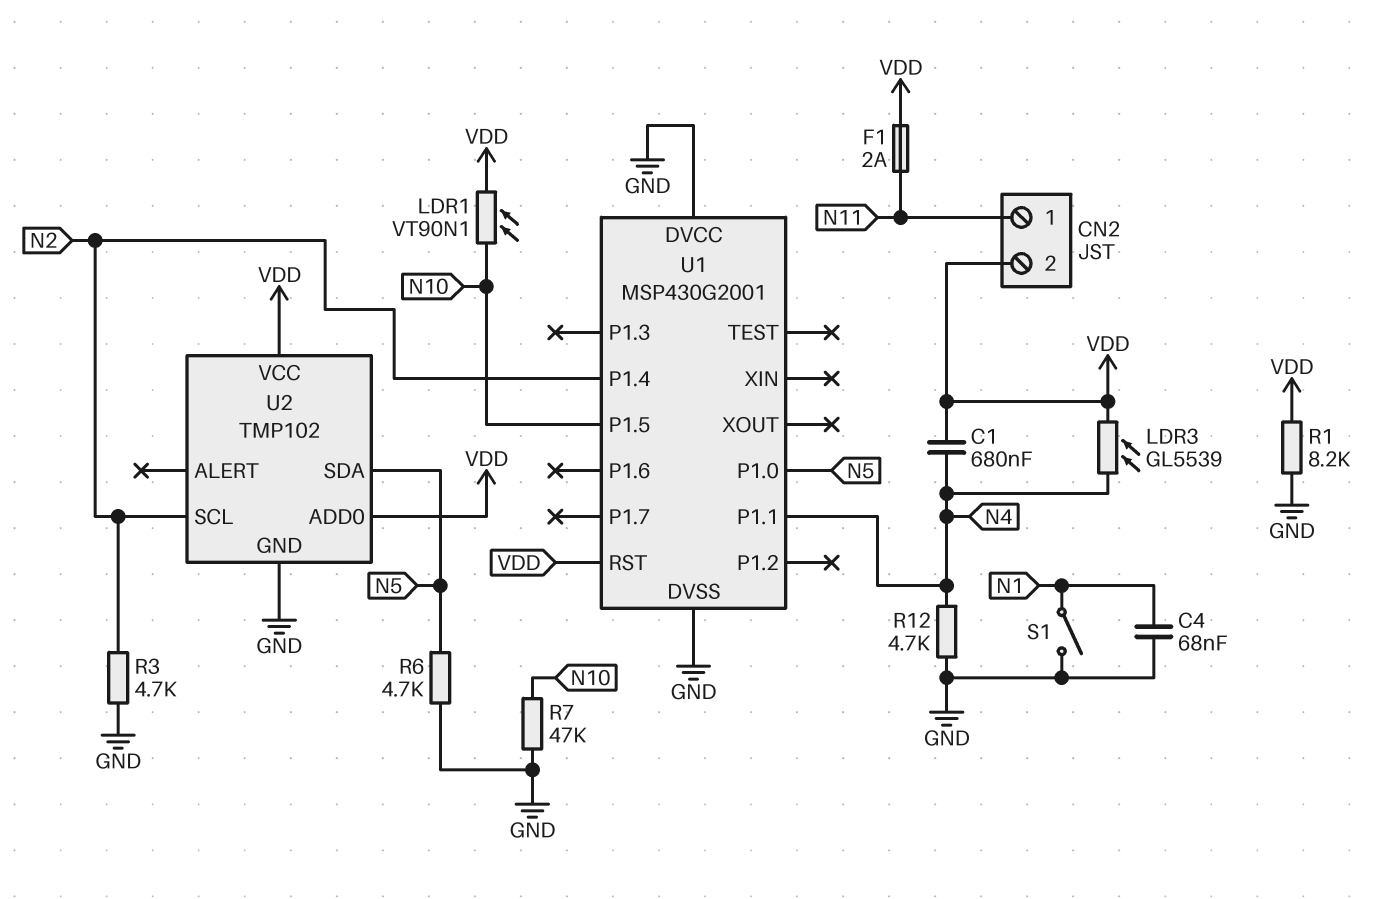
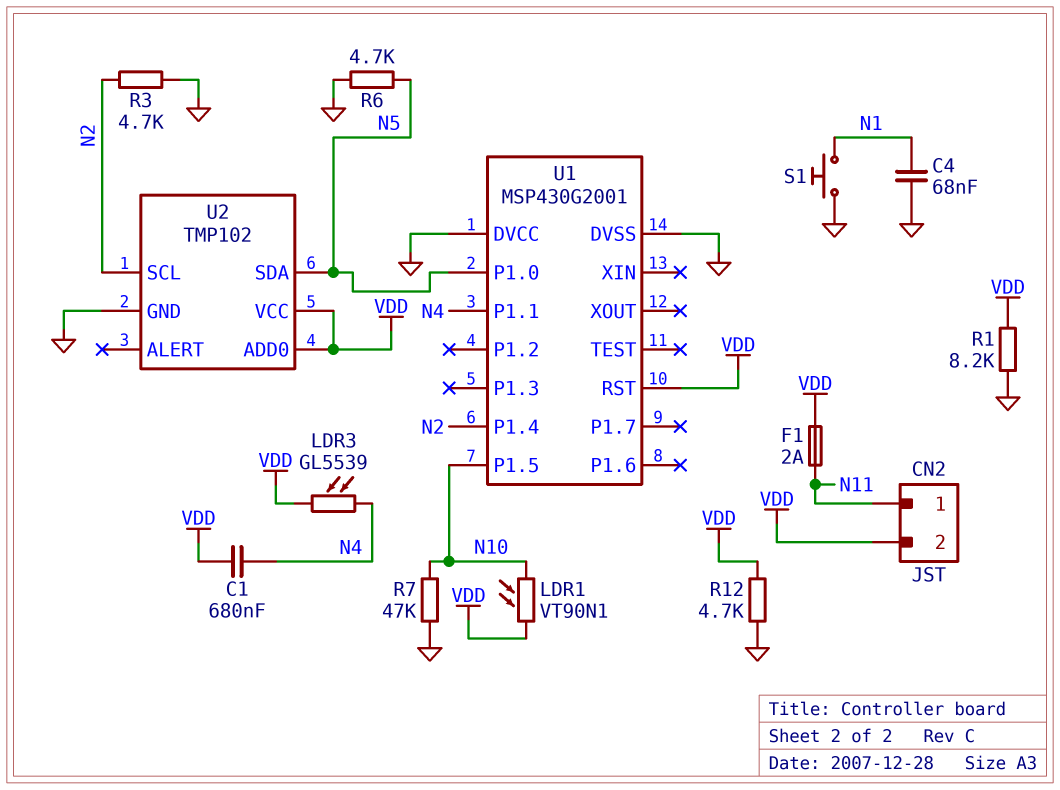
R12: 4.7k (GND, N4) -> 4.7k (GND, VDD)
S1: switch (GND, N1) -> button (GND, N1)

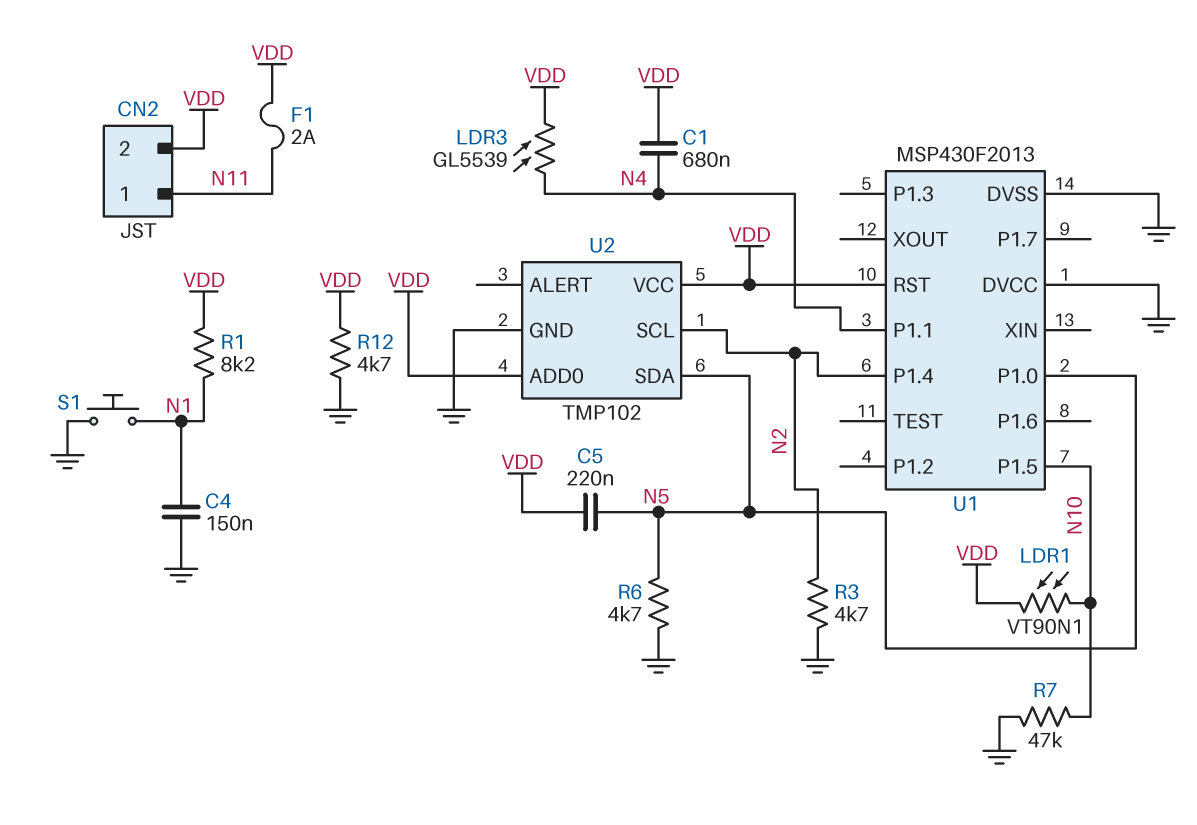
C4: 68nF (GND, N1) -> 150nF (GND, N1)
C5: none -> 220nF (N5, VDD)
R1: 8.2k (GND, VDD) -> 8.2k (N1, VDD)
U1: MSP430G2001 -> MSP430F2013

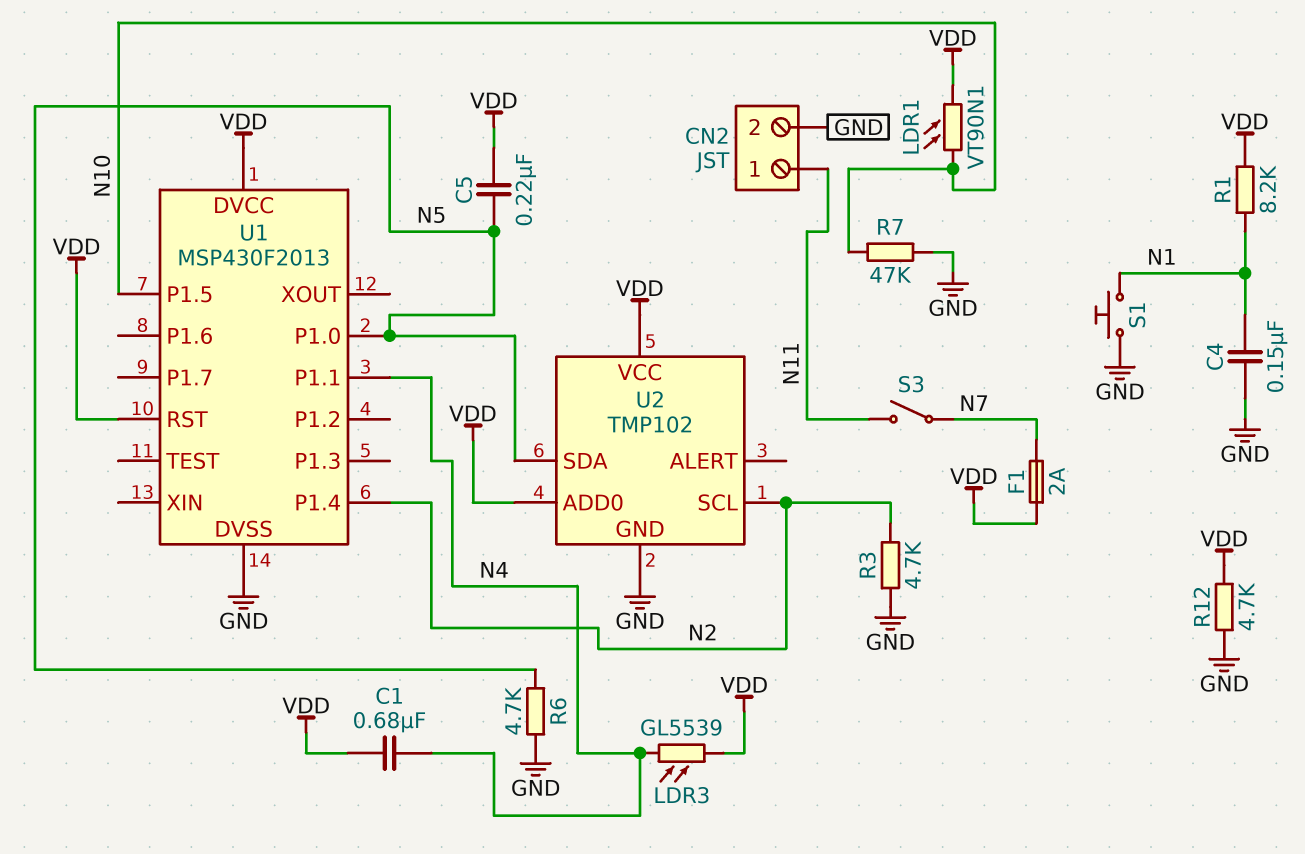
CN2 pin 2: VDD -> GND
F1: 2A (N11, VDD) -> 2A (N7, VDD)
S3: none -> switch (N7, N11)
U1 pin DVCC: GND -> VDD

